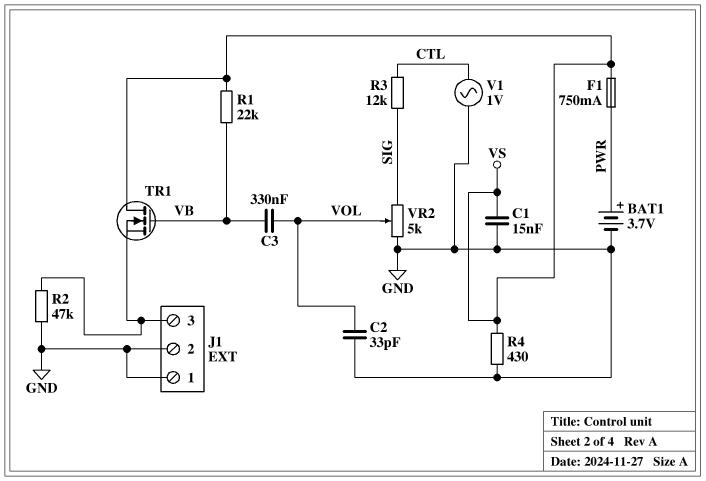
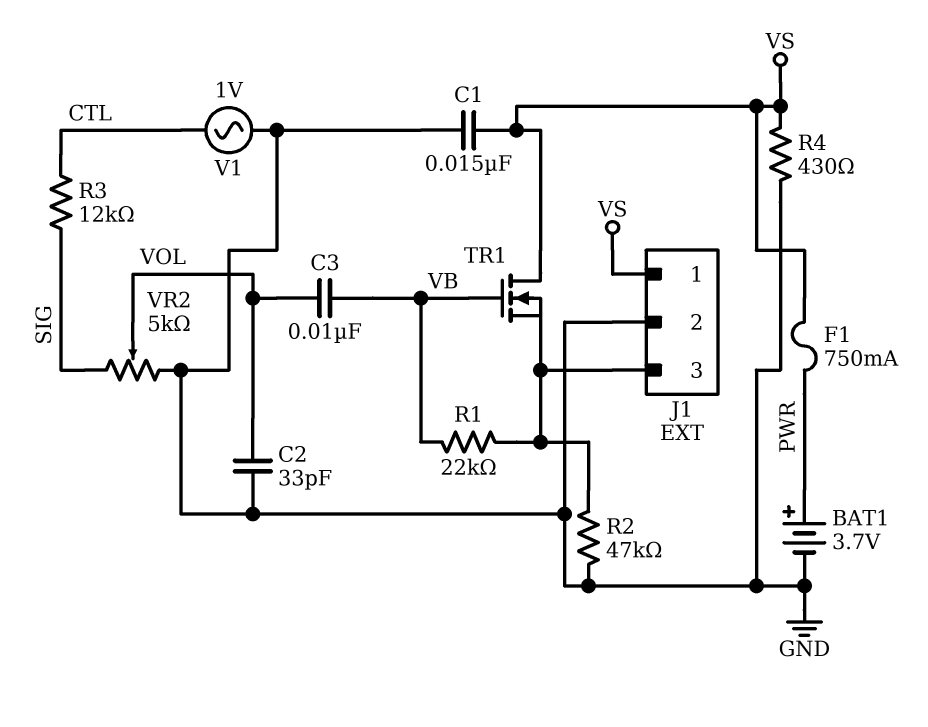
C3: 330nF (VB, VOL) -> 10nF (VB, VOL)
J1 pin 1: GND -> VS
R1: 22k (VB, VS) -> 22k (J1/3, VB)

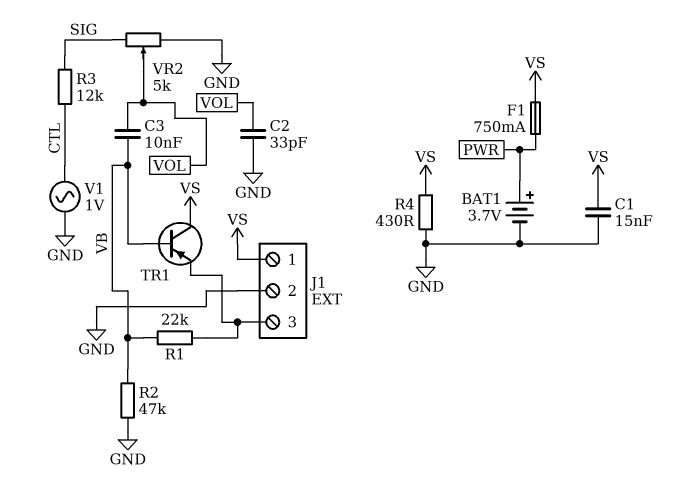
R2: 47k (GND, J1/3) -> 47k (GND, VB)
TR1: NMOS (G VB, D VS, S J1/3) -> PNP (B VB, C VS, E J1/3)

